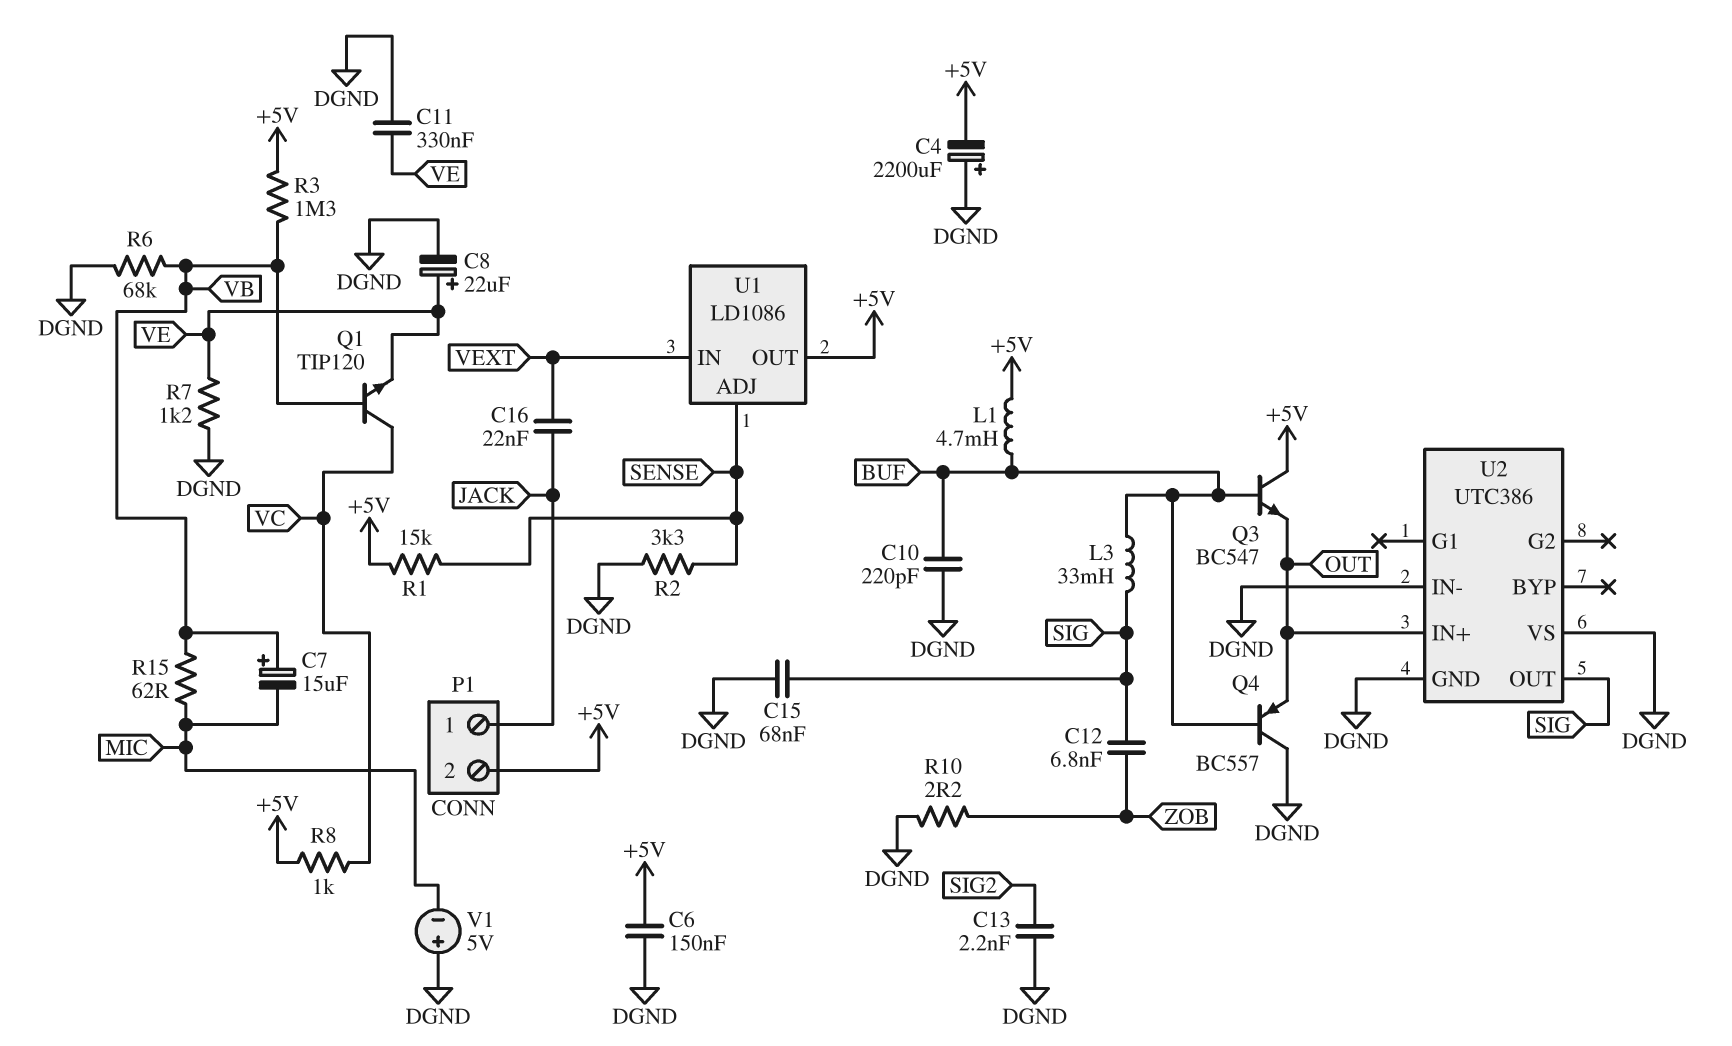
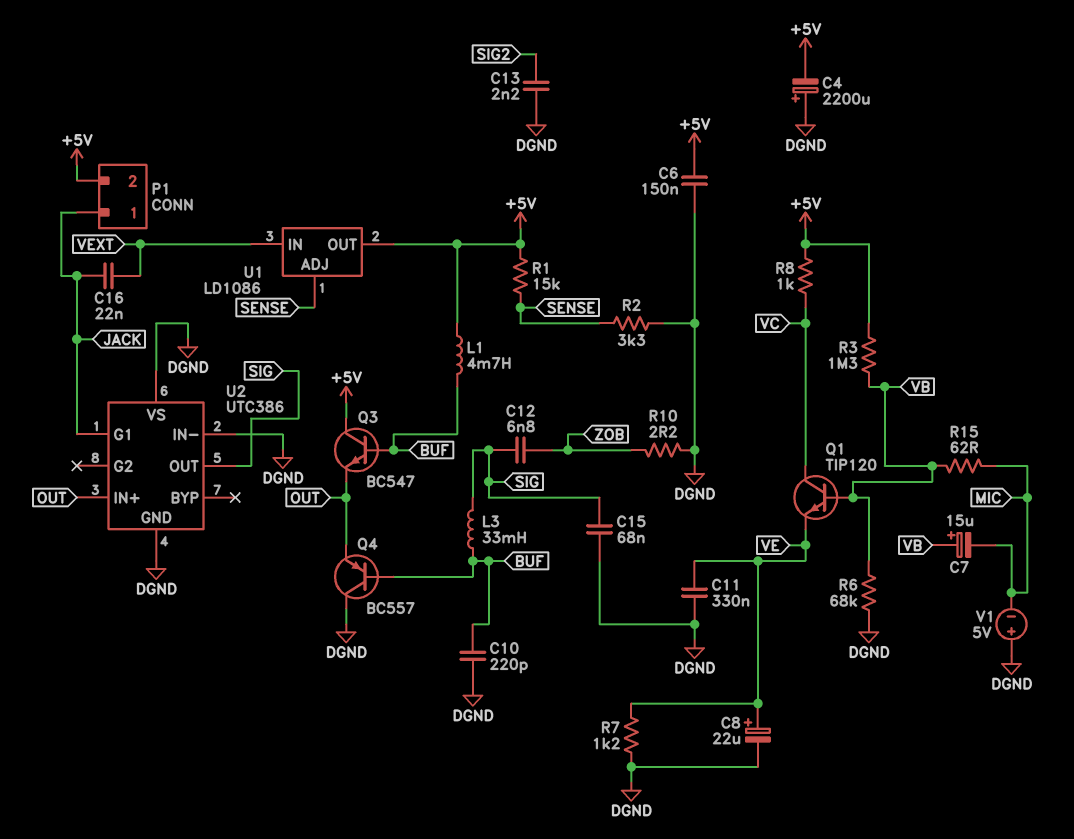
U2 pin G1: none -> JACK

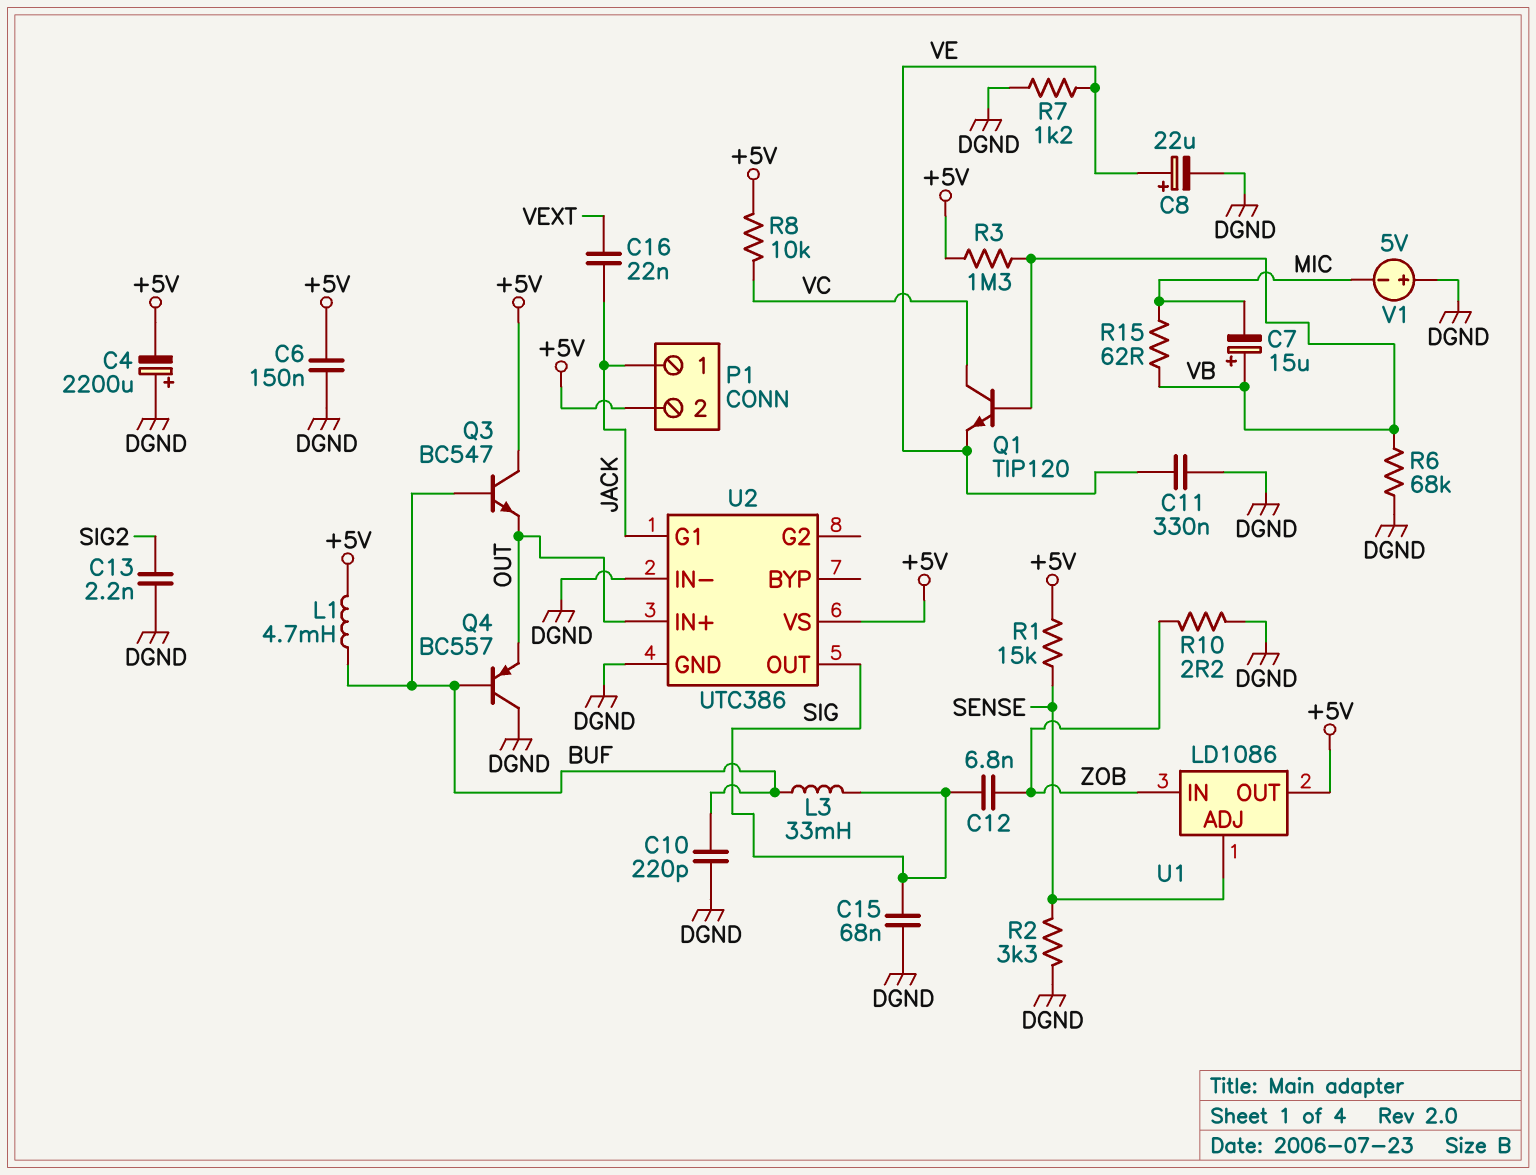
R8: 1k (+5V, VC) -> 10k (+5V, VC)
U1 pin IN: VEXT -> ZOB
U2 pin VS: DGND -> +5V

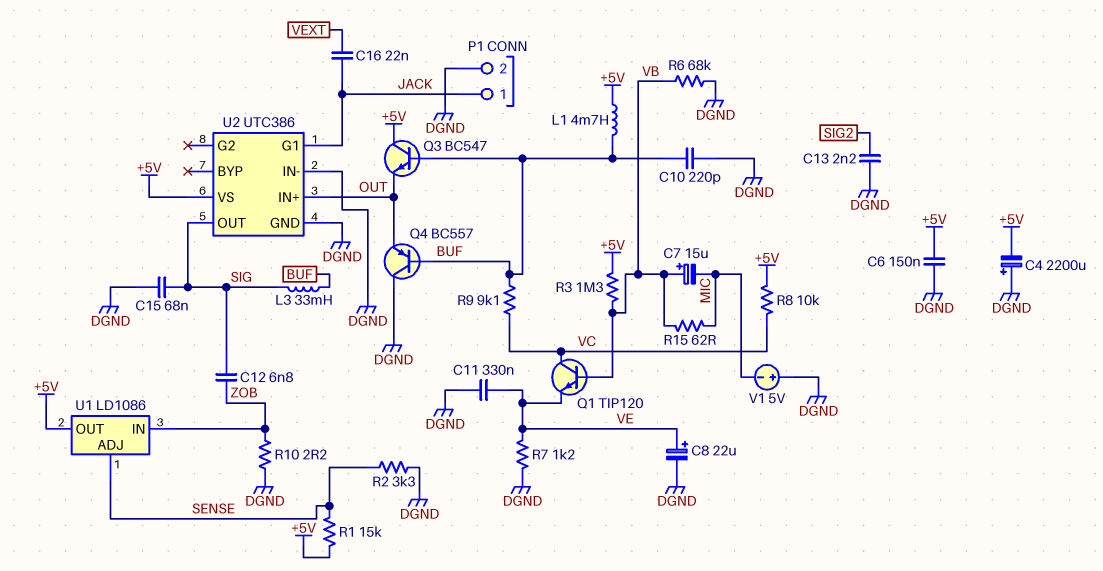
P1 pin 2: +5V -> DGND
R9: none -> 9.1k (BUF, VC)

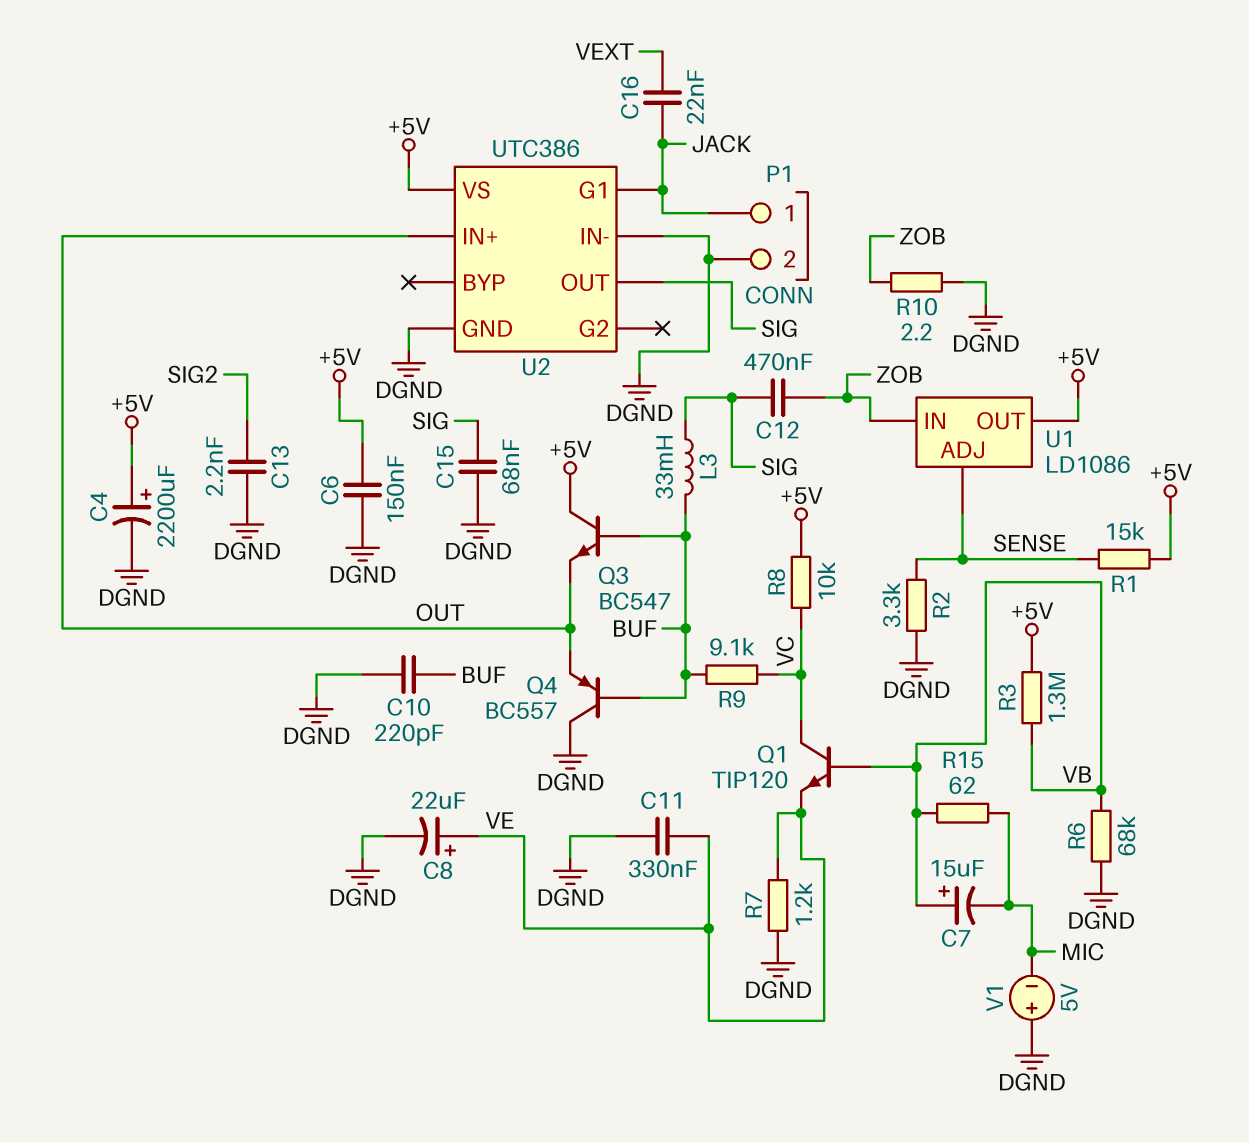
C4: 2200uF (plus DGND, minus +5V) -> 2200uF (plus +5V, minus DGND)
C12: 6.8nF (SIG, ZOB) -> 470nF (SIG, ZOB)
L1: 4.7mH (+5V, BUF) -> none

